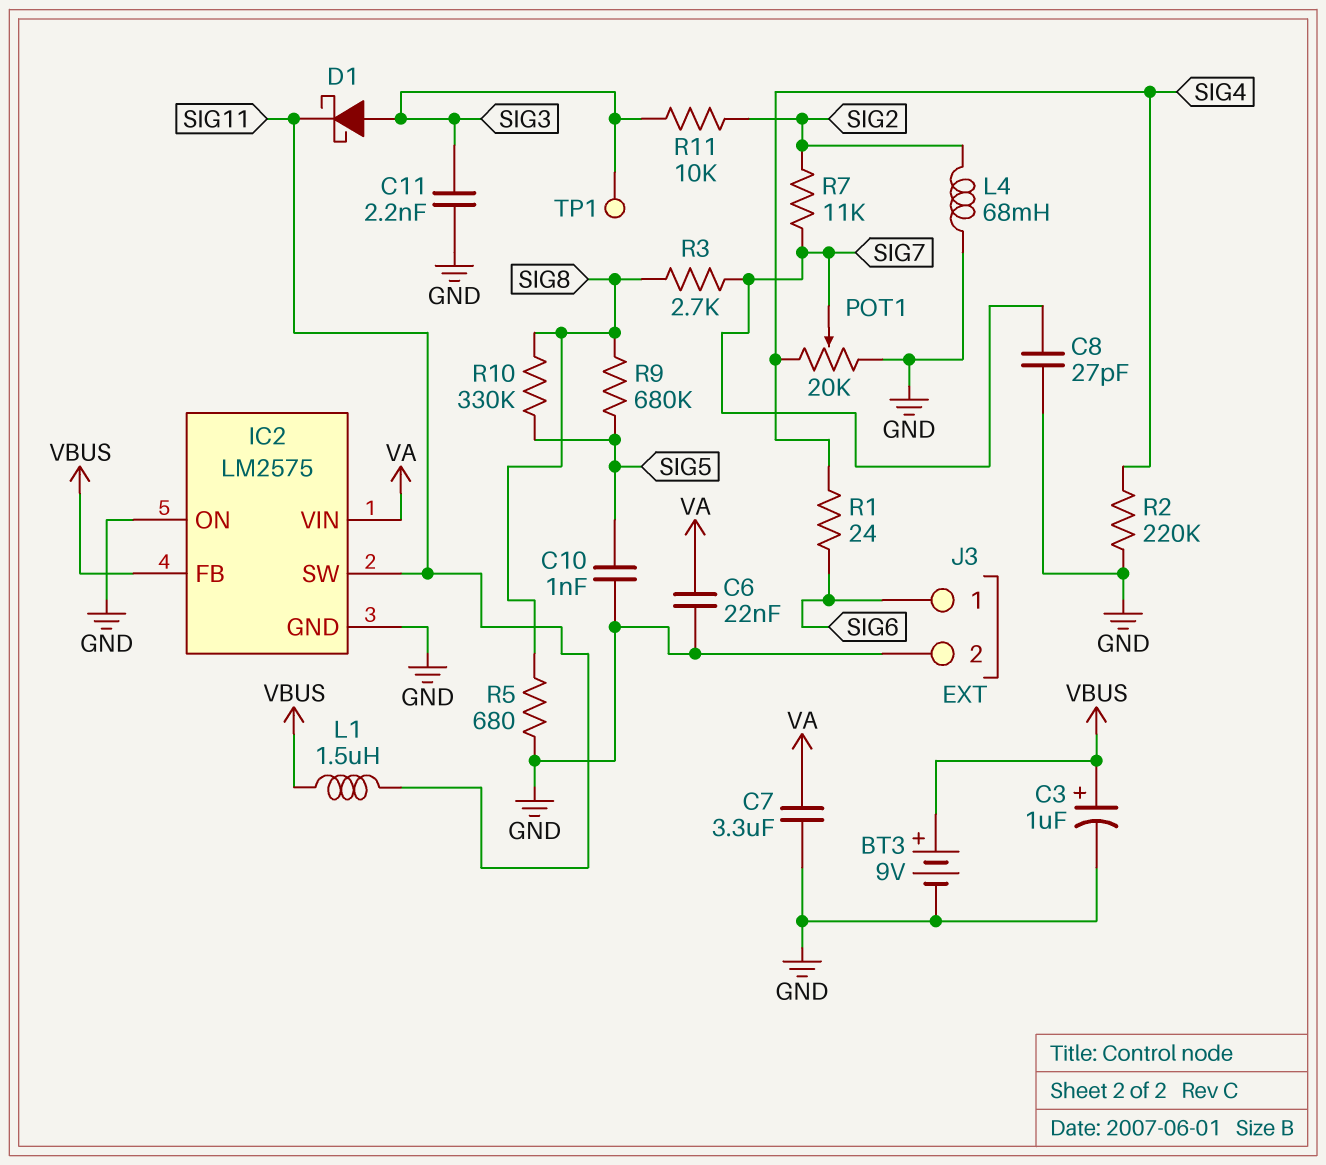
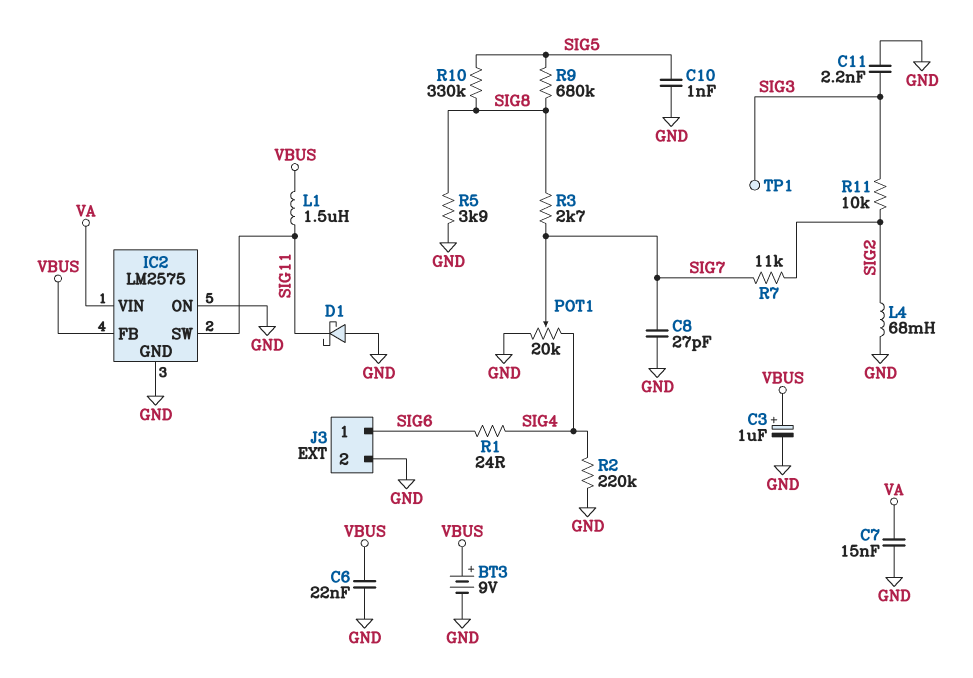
C6: 22nF (GND, VA) -> 22nF (GND, VBUS)
C7: 3.3uF (GND, VA) -> 15nF (GND, VA)
D1: schottky (A SIG3, K SIG11) -> schottky (A GND, K SIG11)
R5: 680 (GND, SIG8) -> 3.9k (GND, SIG8)

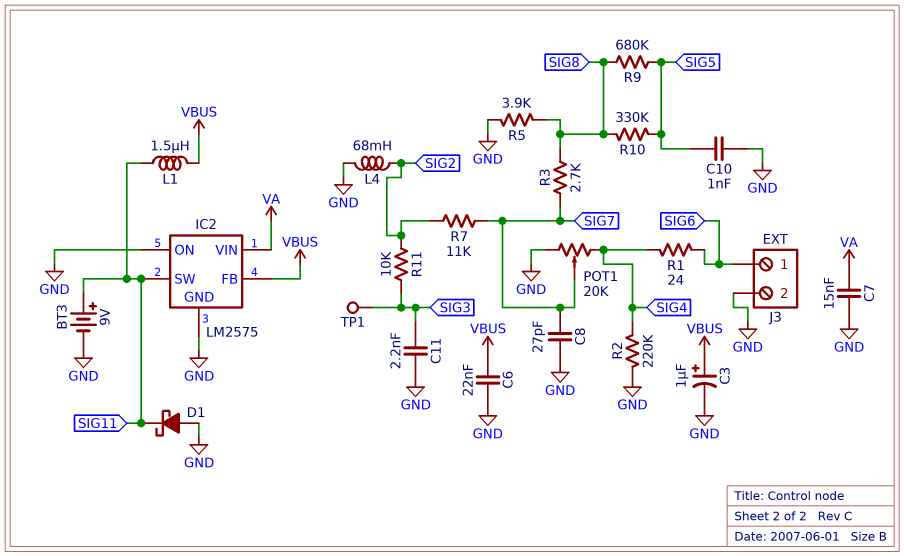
BT3: 9V (plus VBUS, minus GND) -> 9V (plus SIG11, minus GND)

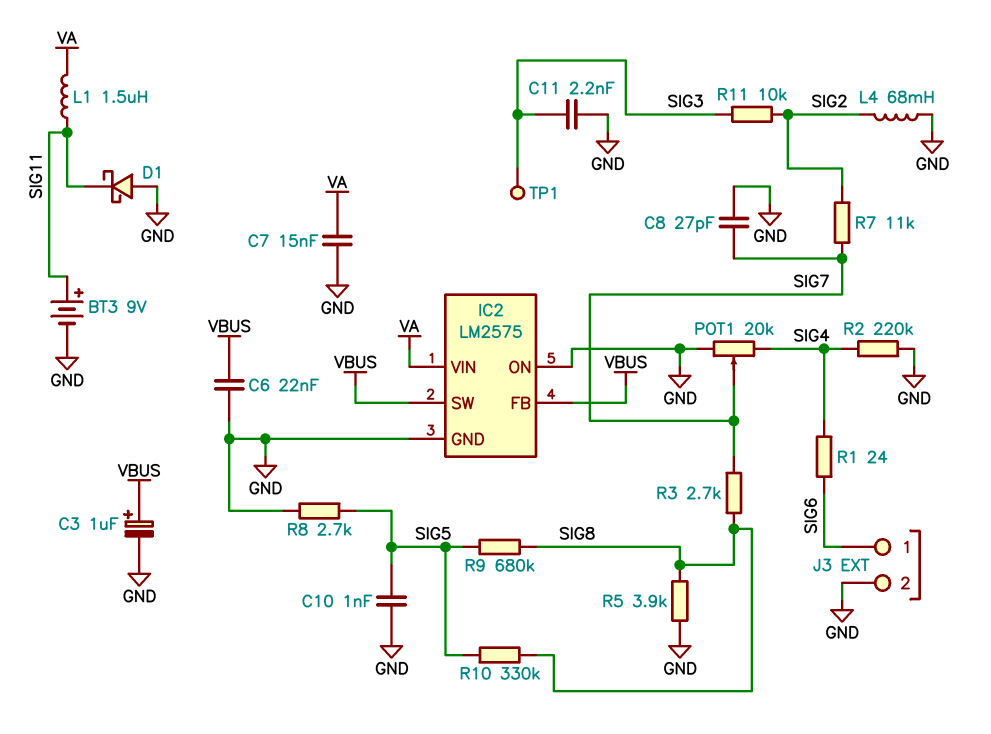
IC2 pin SW: SIG11 -> VBUS
L1: 1.5uH (SIG11, VBUS) -> 1.5uH (SIG11, VA)
R8: none -> 2.7k (GND, SIG5)

